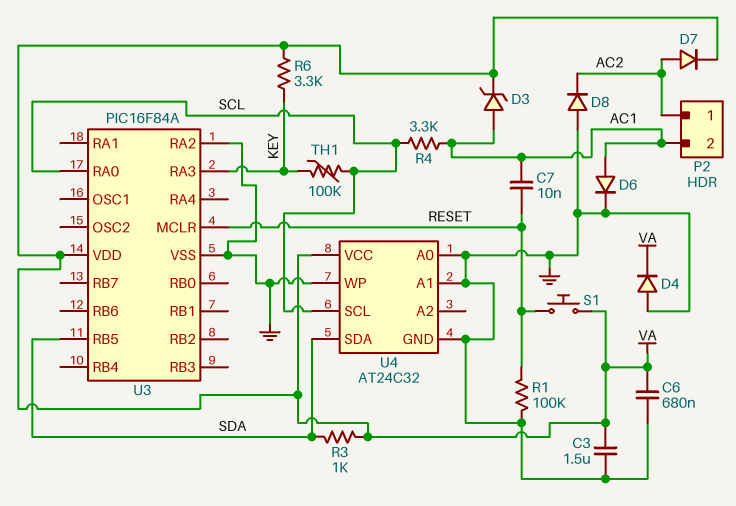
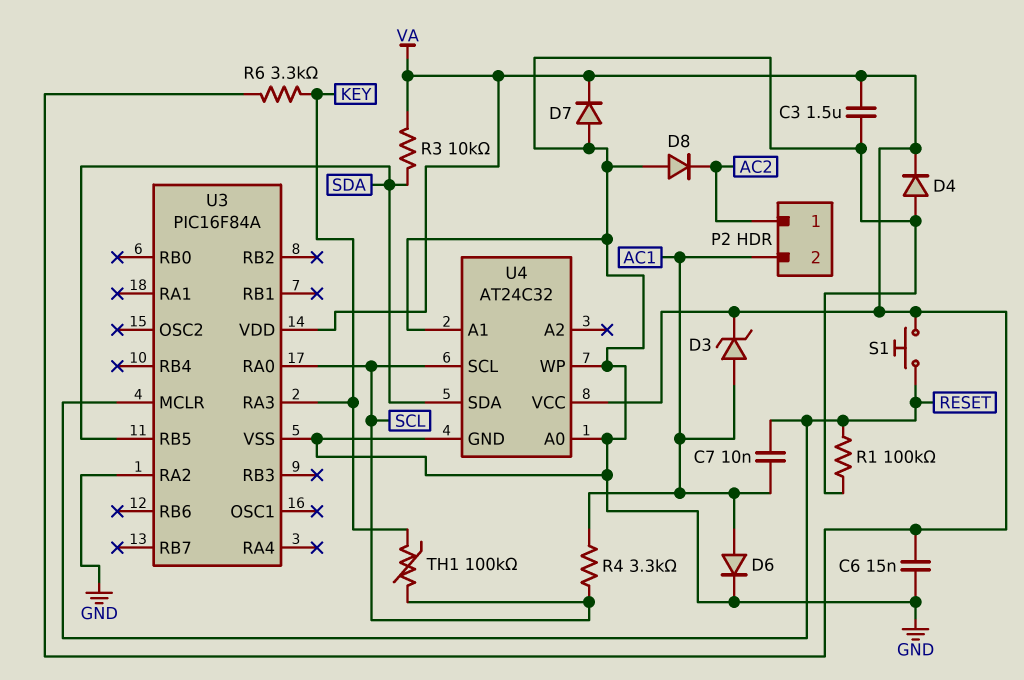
C6: 680nF (GND, VA) -> 15nF (GND, VA)
D7: diode (A AC2, K VA) -> diode (A GND, K VA)
R3: 1k (SDA, VA) -> 10k (SDA, VA)

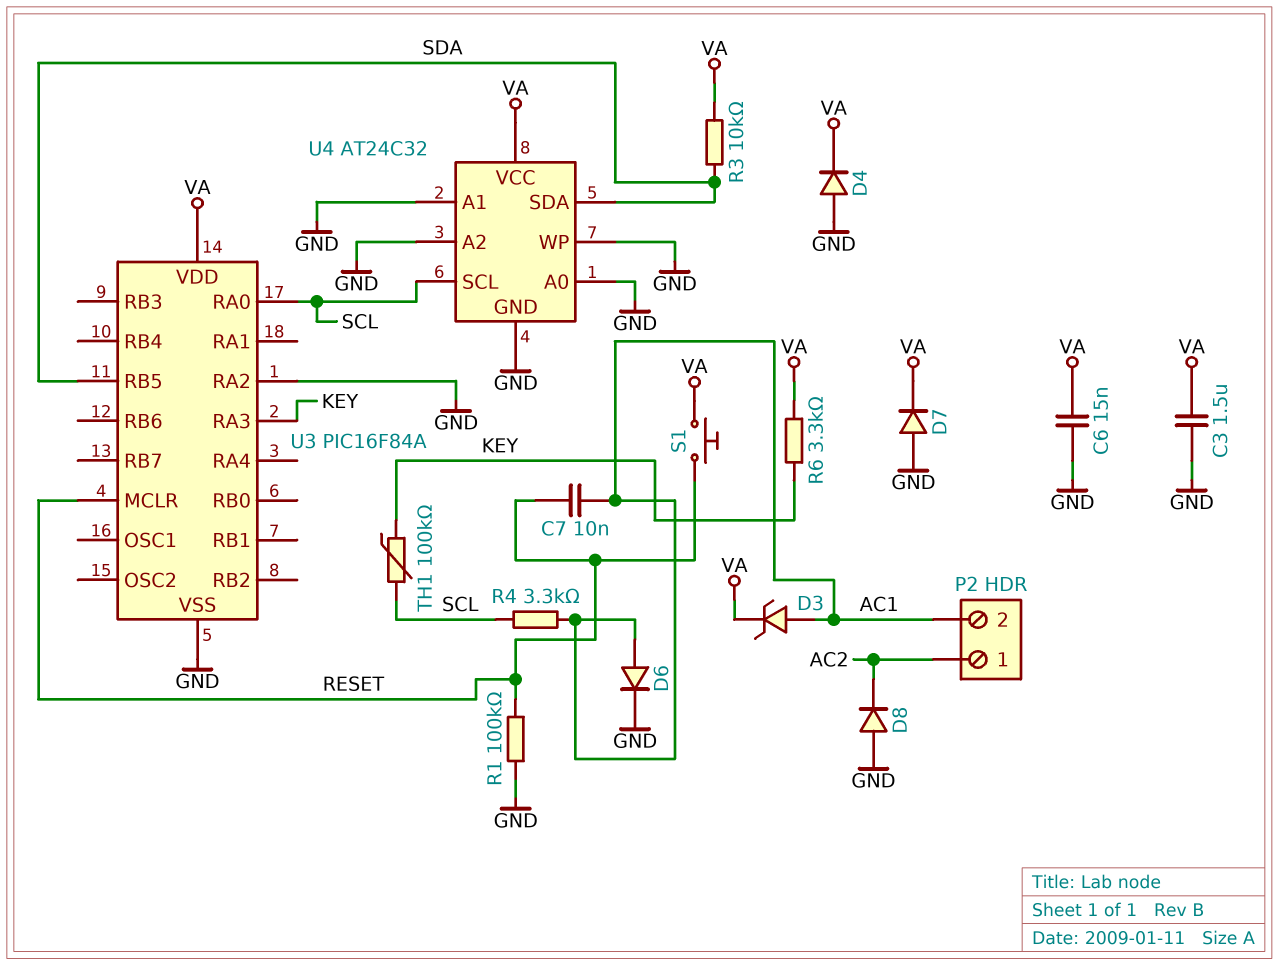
U4 pin A2: none -> GND

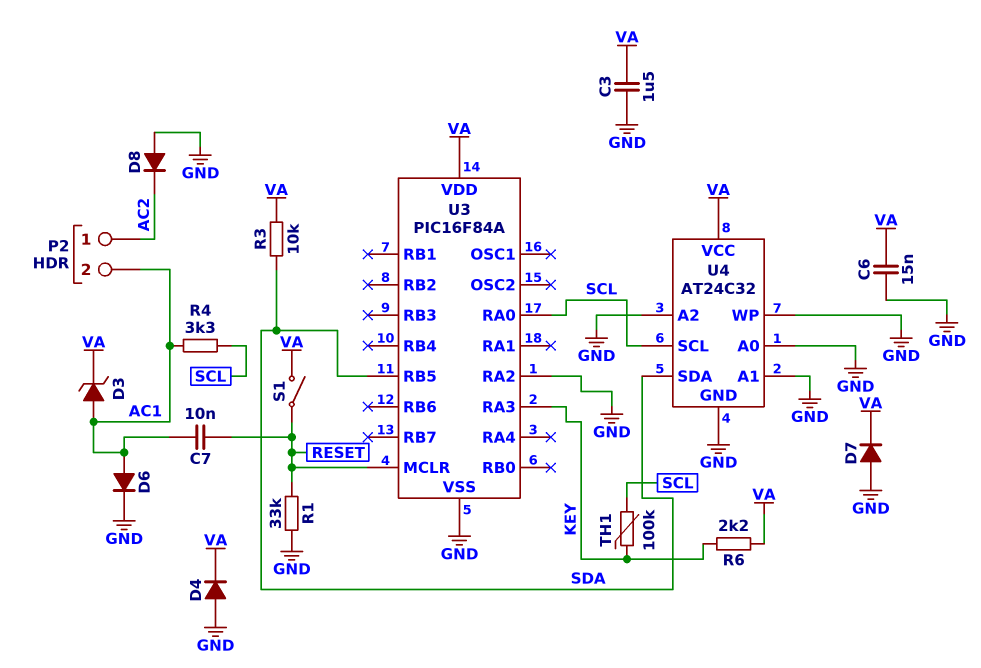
R1: 100k (GND, RESET) -> 33k (GND, RESET)
R6: 3.3k (KEY, VA) -> 2.2k (KEY, VA)
S1: button (RESET, VA) -> switch (RESET, VA)

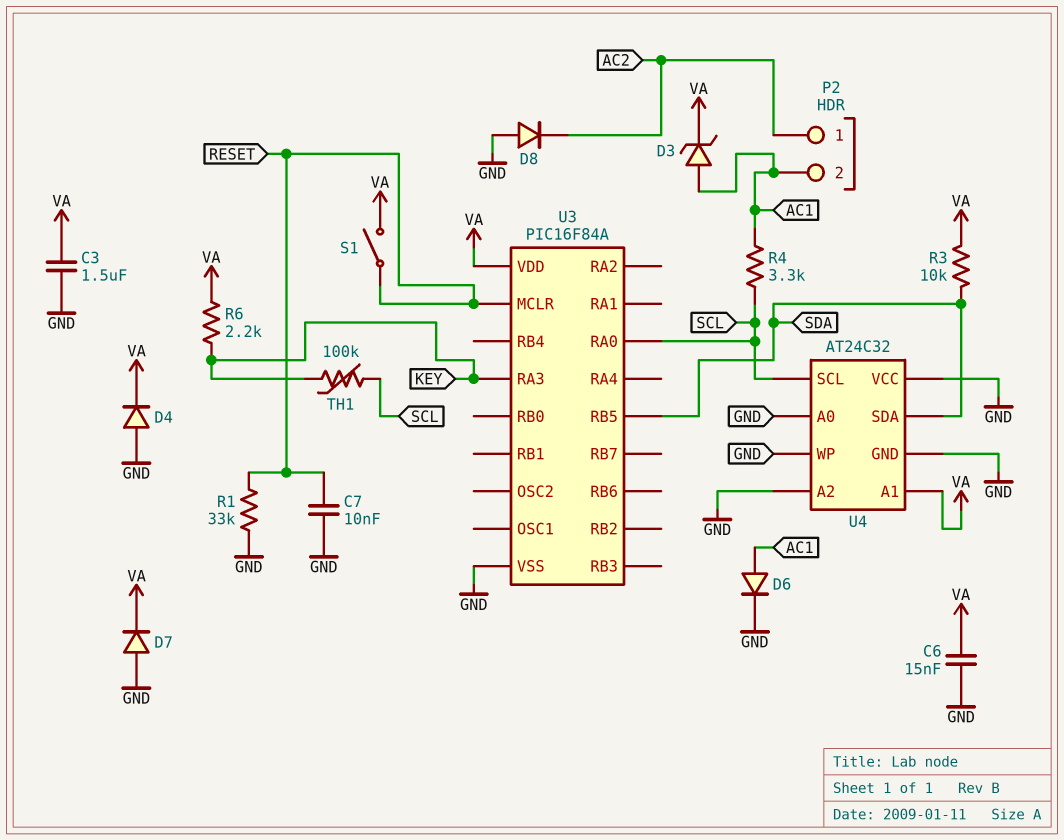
C7: 10nF (AC1, RESET) -> 10nF (GND, RESET)
U3 pin RA2: GND -> none
U4 pin A1: GND -> VA
U4 pin VCC: VA -> GND

